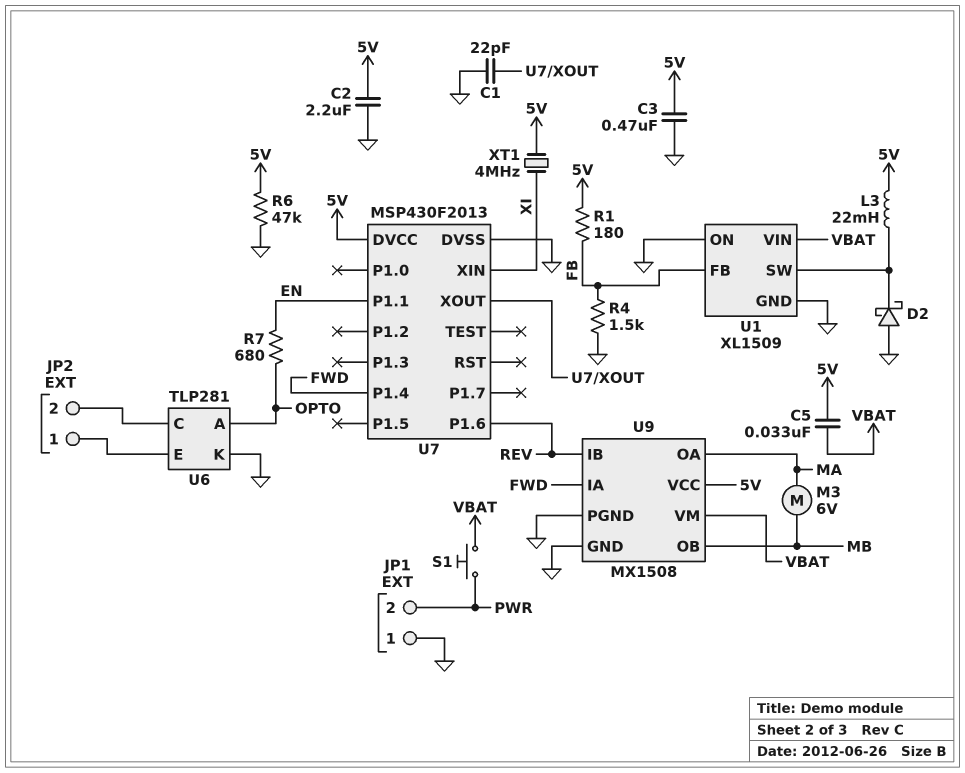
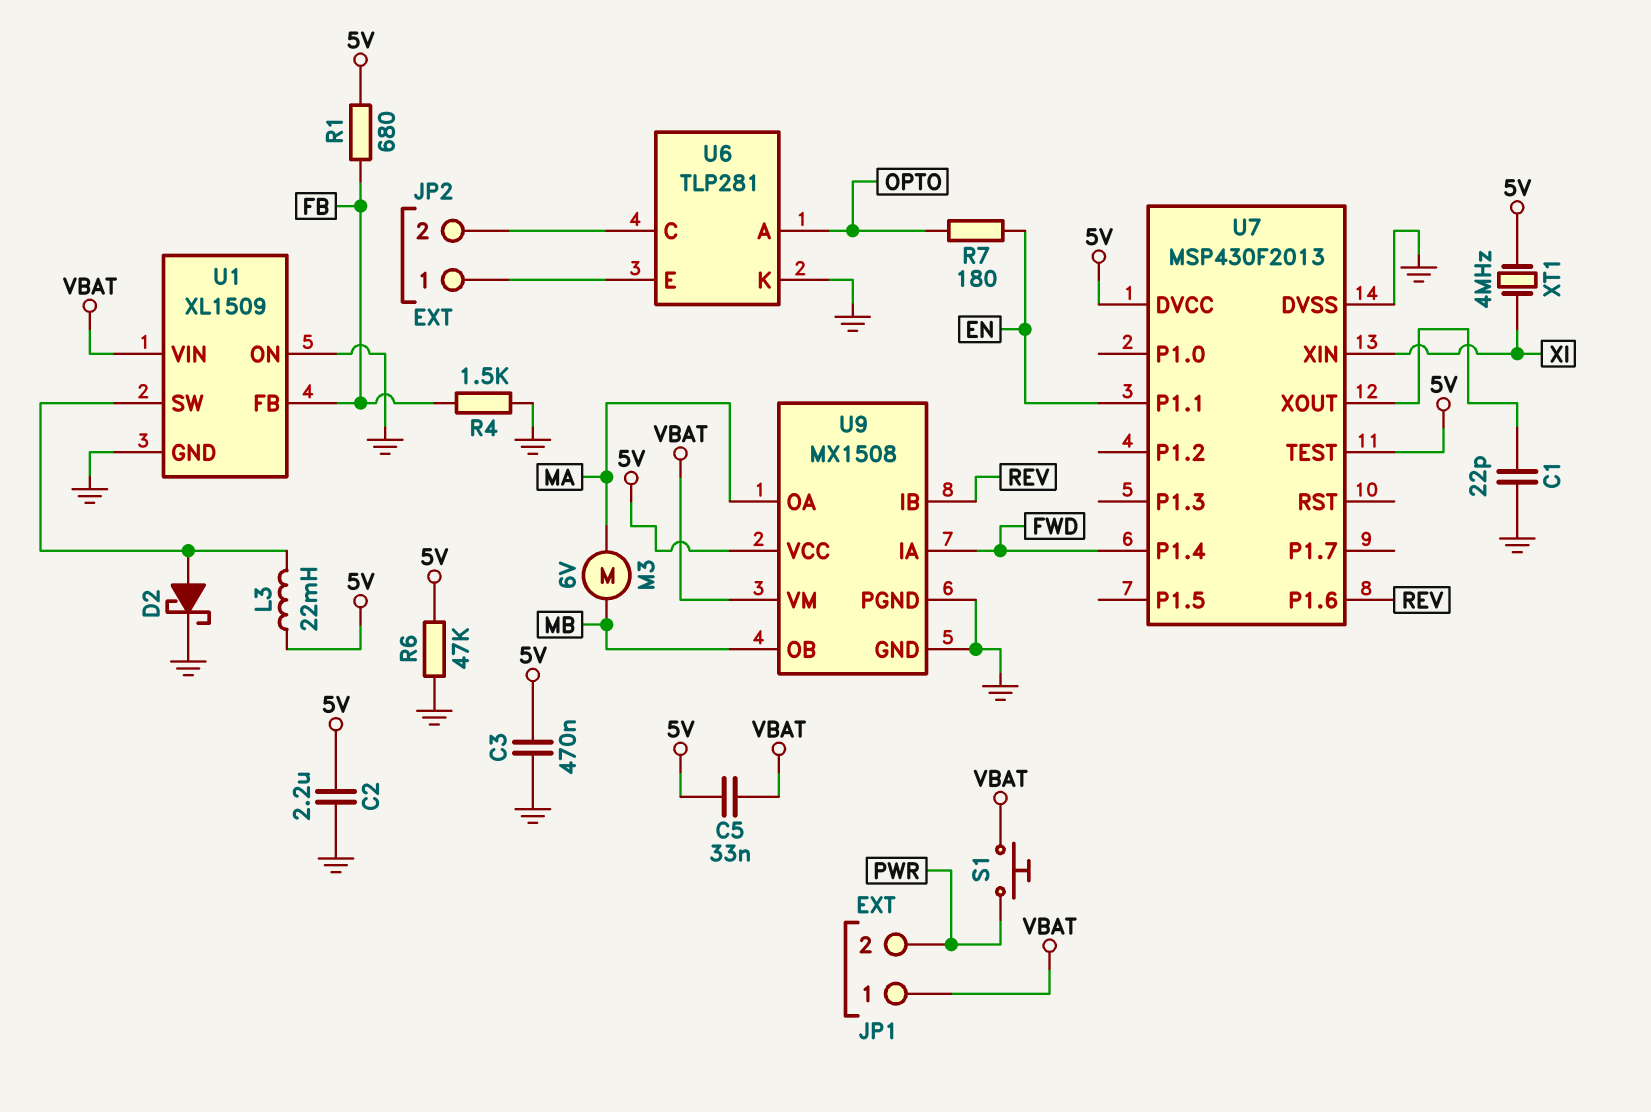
D2: schottky (A GND, K U1/SW) -> schottky (A U1/SW, K GND)
JP1 pin 1: GND -> VBAT
R1: 180 (5V, FB) -> 680 (5V, FB)
R7: 680 (EN, OPTO) -> 180 (EN, OPTO)
U7 pin TEST: none -> 5V

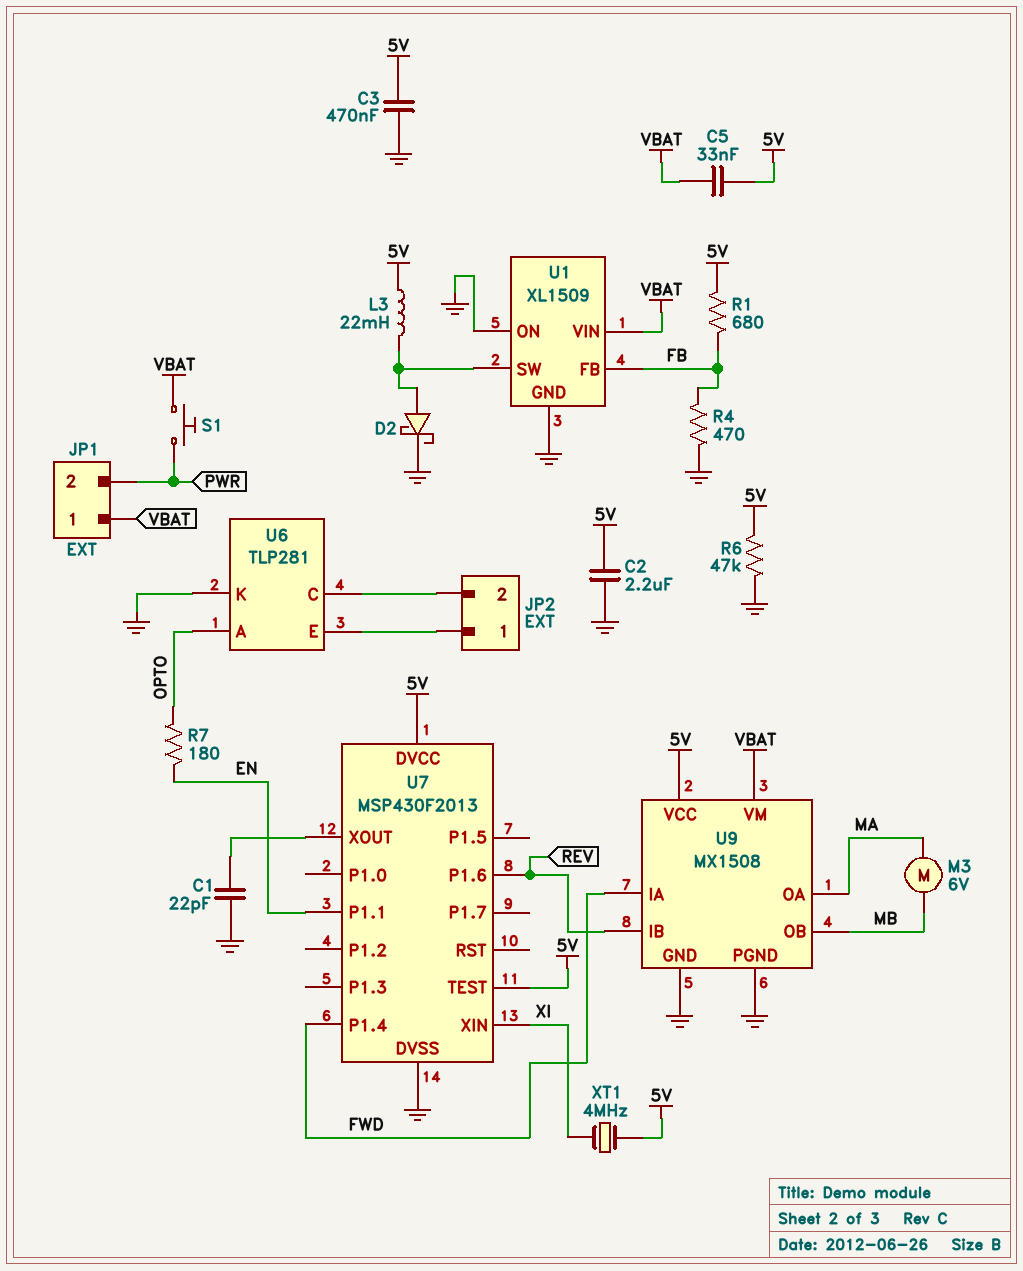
R4: 1.5k (FB, GND) -> 470 (FB, GND)

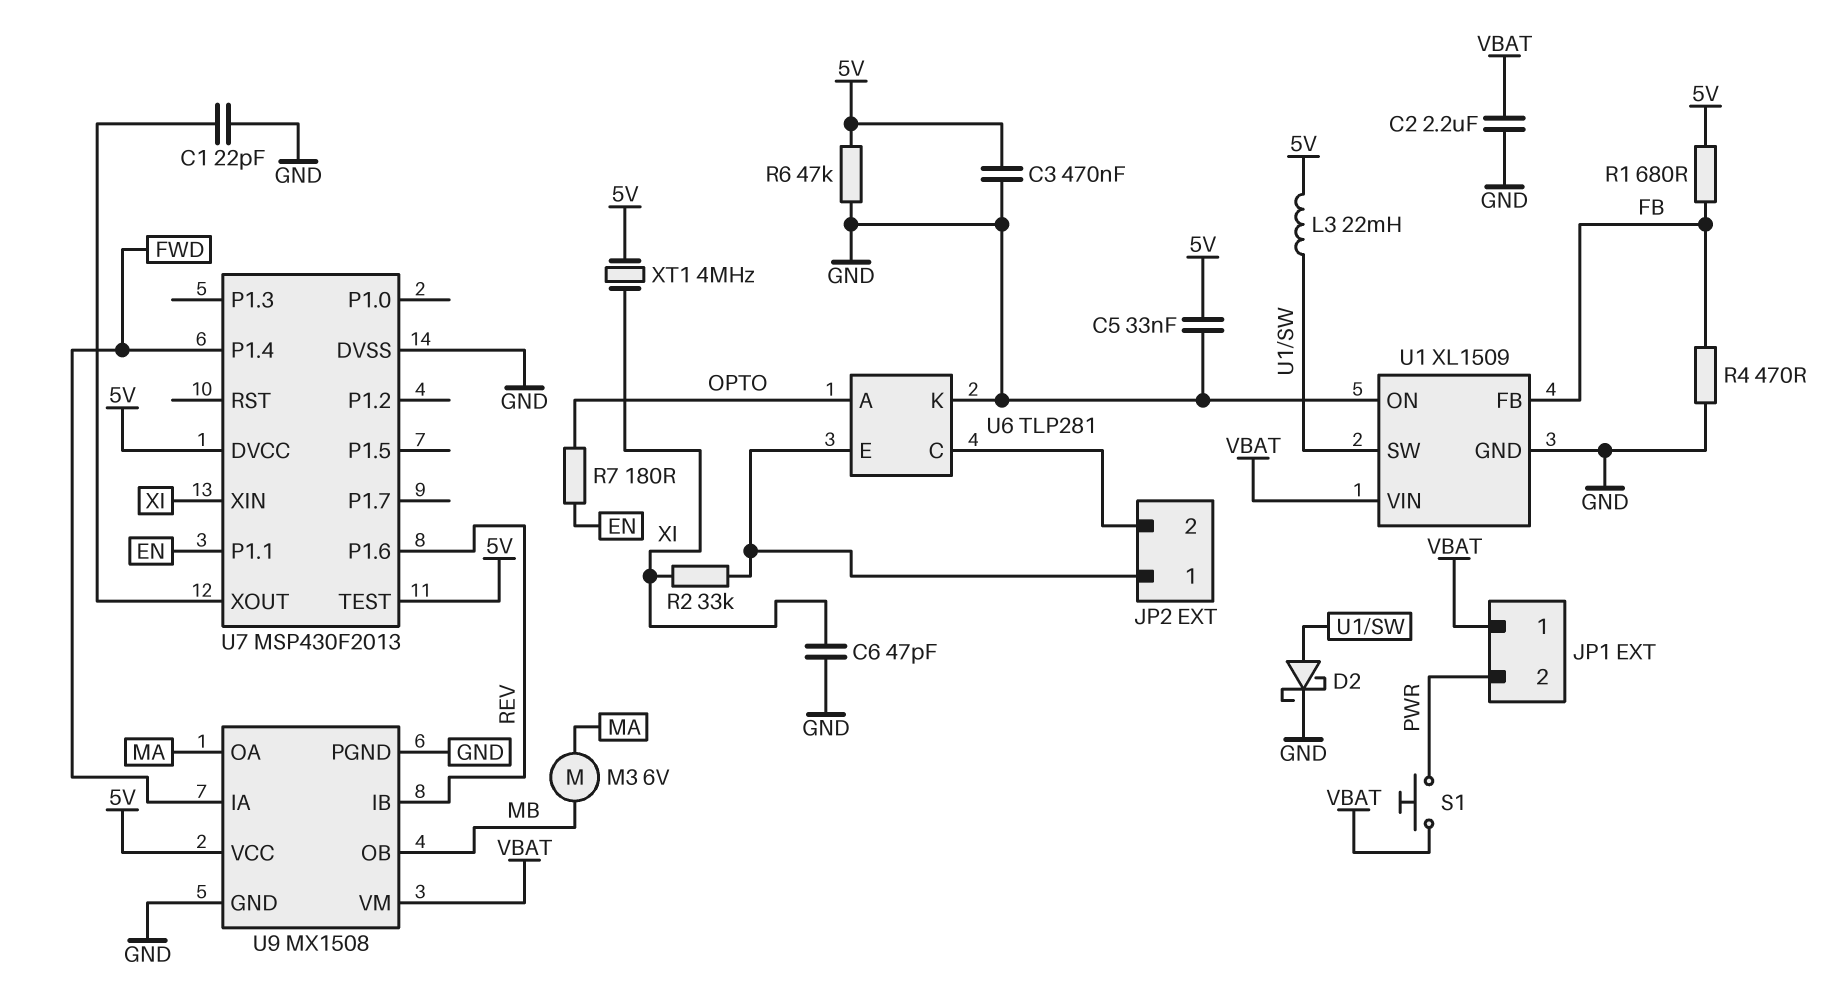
C2: 2.2uF (5V, GND) -> 2.2uF (GND, VBAT)
C5: 33nF (5V, VBAT) -> 33nF (5V, GND)
C6: none -> 47pF (GND, XI)
R2: none -> 33k (JP2/1, XI)

